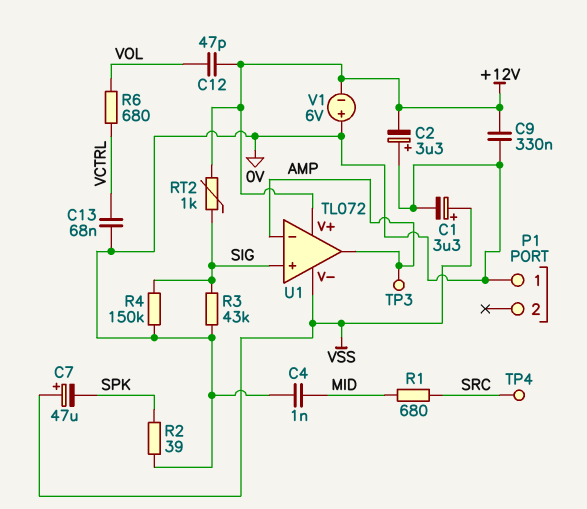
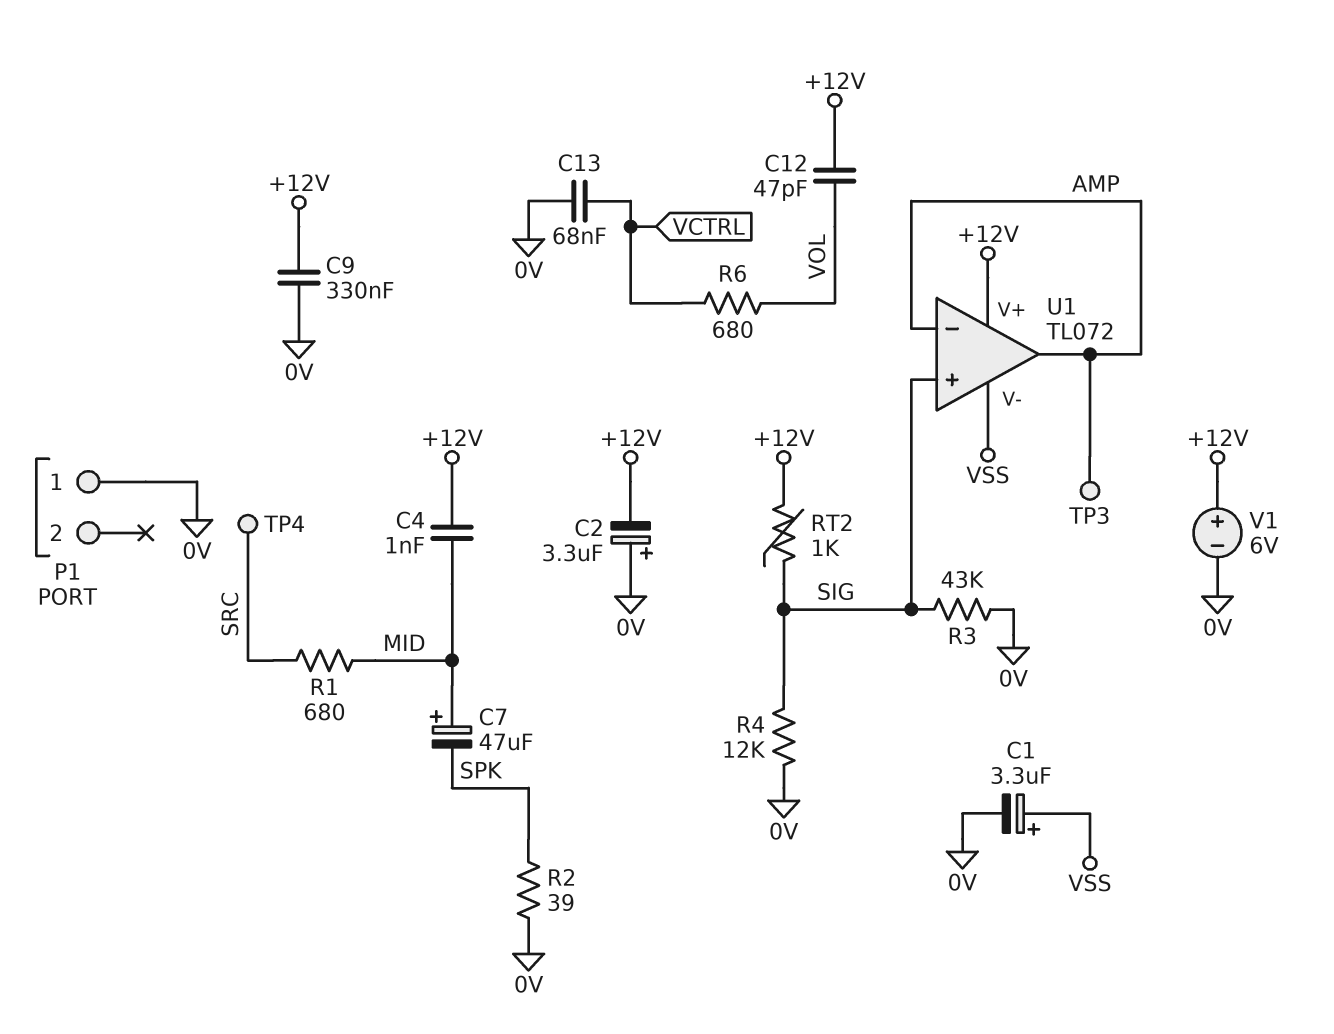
C4: 1nF (0V, MID) -> 1nF (+12V, MID)
C7: 47uF (plus VSS, minus SPK) -> 47uF (plus MID, minus SPK)
R4: 150k (0V, SIG) -> 12k (0V, SIG)
V1: 6V (plus 0V, minus +12V) -> 6V (plus +12V, minus 0V)

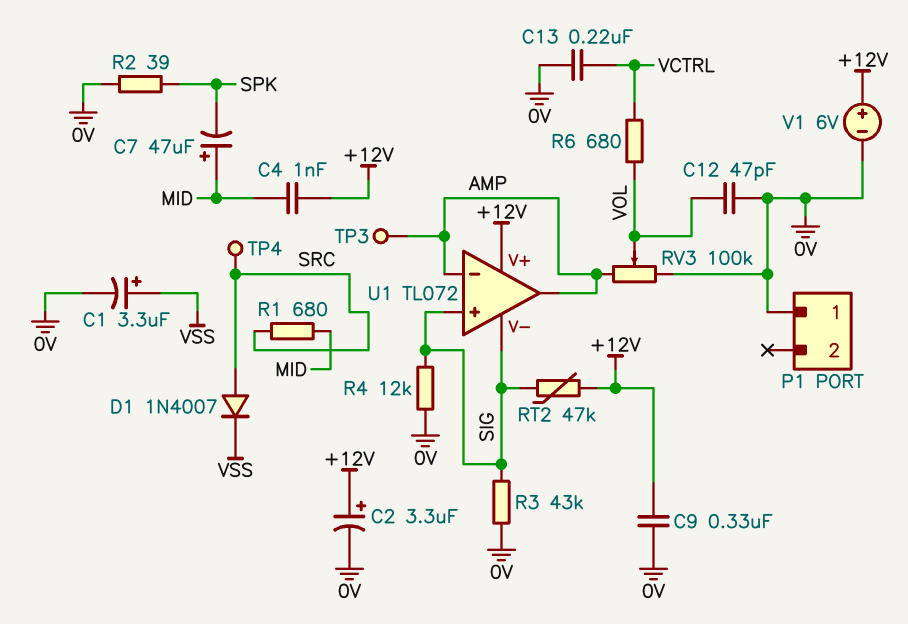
C2: 3.3uF (plus 0V, minus +12V) -> 3.3uF (plus +12V, minus 0V)
C12: 47pF (+12V, VOL) -> 47pF (0V, VOL)
C13: 68nF (0V, VCTRL) -> 220nF (0V, VCTRL)
D1: none -> diode 1N4007 (A SRC, K VSS)
RT2: 1k (+12V, SIG) -> 47k (+12V, SIG)
RV3: none -> 100k (0V, AMP, wiper VOL)
U1 pin V-: VSS -> SIG

